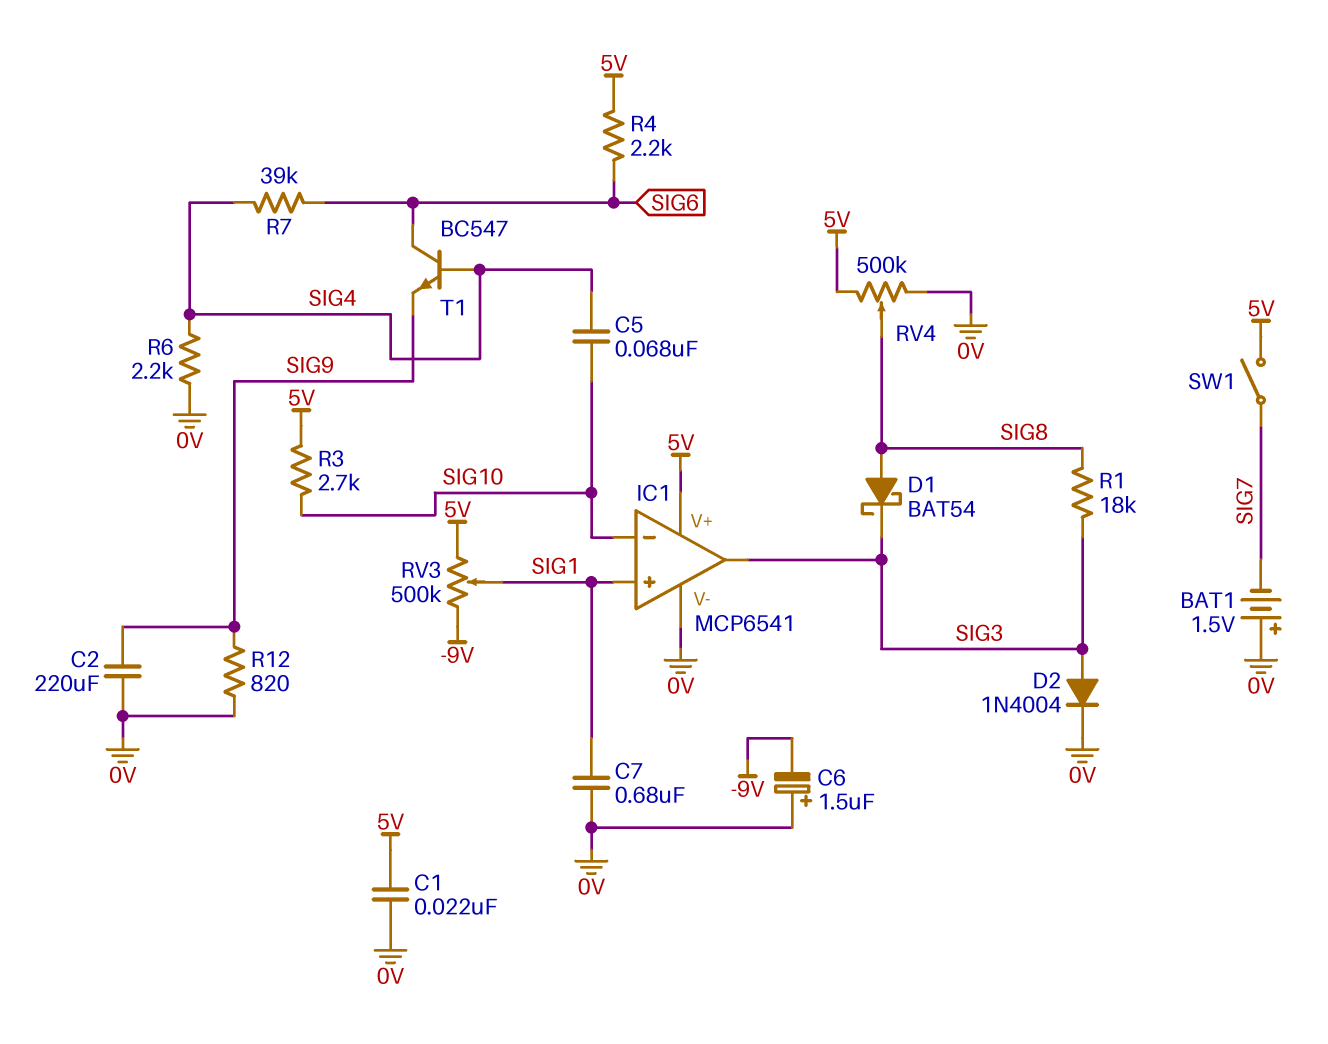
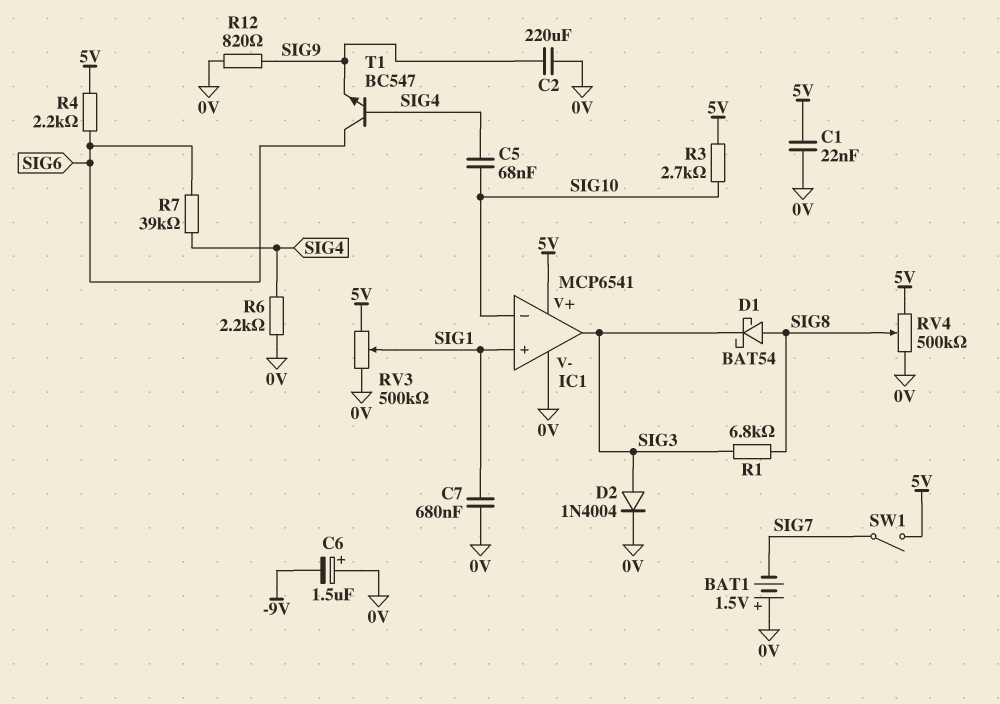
R1: 18k (SIG3, SIG8) -> 6.8k (SIG3, SIG8)
RV3: 500k (-9V, 5V, wiper SIG1) -> 500k (0V, 5V, wiper SIG1)

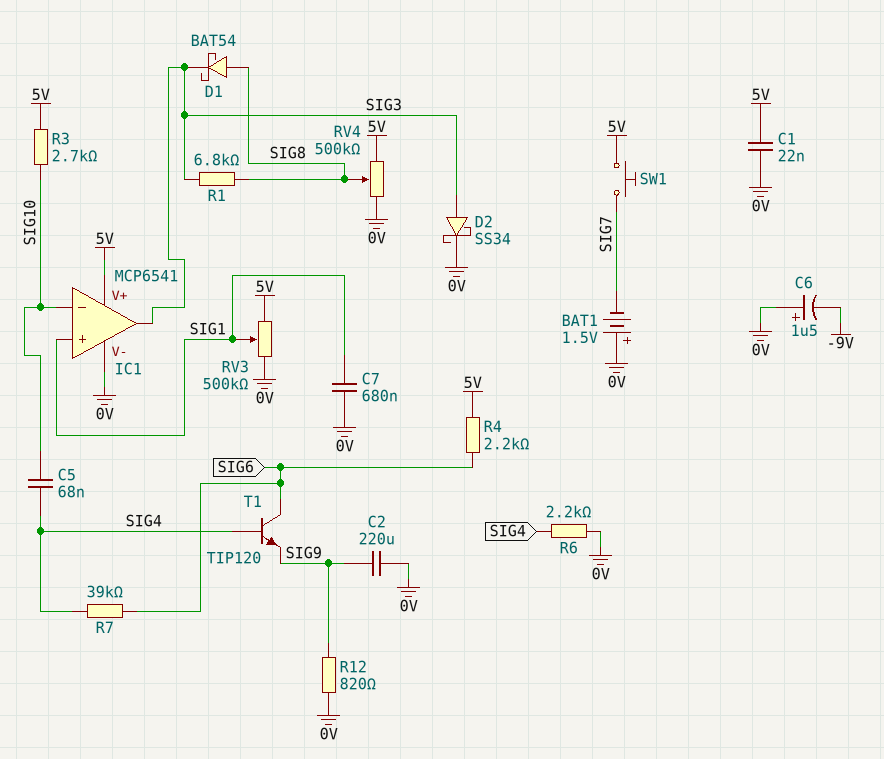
D2: diode 1N4004 (A SIG3, K 0V) -> schottky SS34 (A SIG3, K 0V)
SW1: switch (5V, SIG7) -> button (5V, SIG7)
T1: NPN BC547 (B SIG4, C SIG6, E SIG9) -> NPN TIP120 (B SIG4, C SIG6, E SIG9)

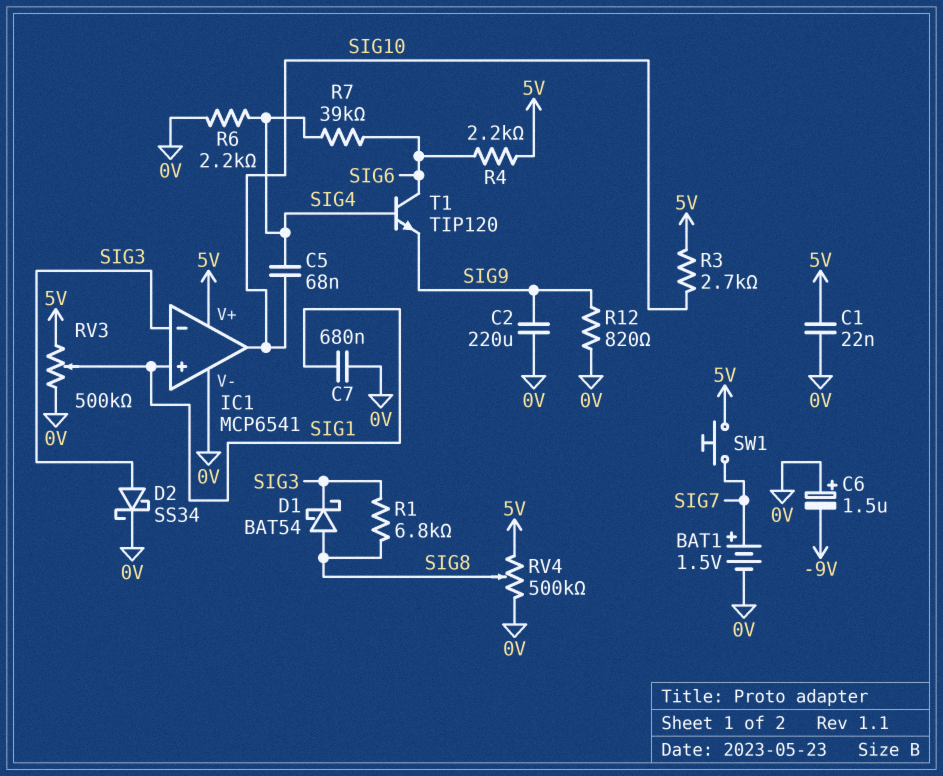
BAT1: 1.5V (plus 0V, minus SIG7) -> 1.5V (plus SIG7, minus 0V)
IC1 pin in-: SIG10 -> SIG3
IC1 pin out: SIG3 -> SIG10

